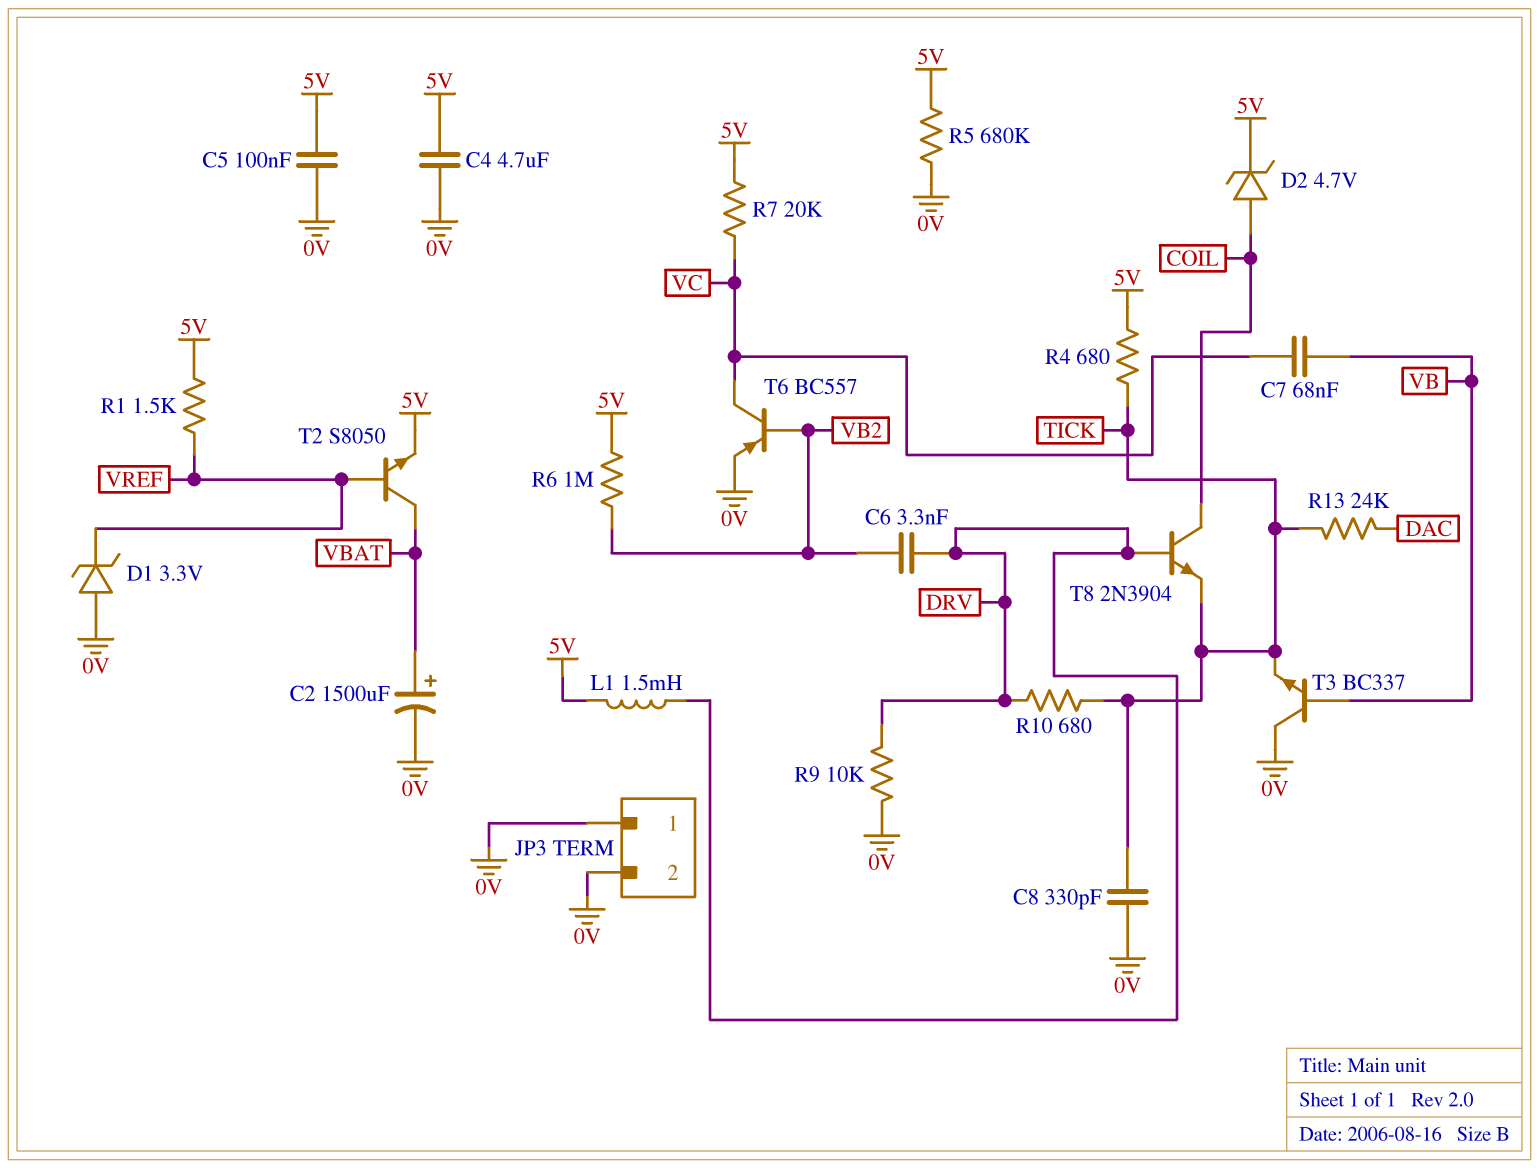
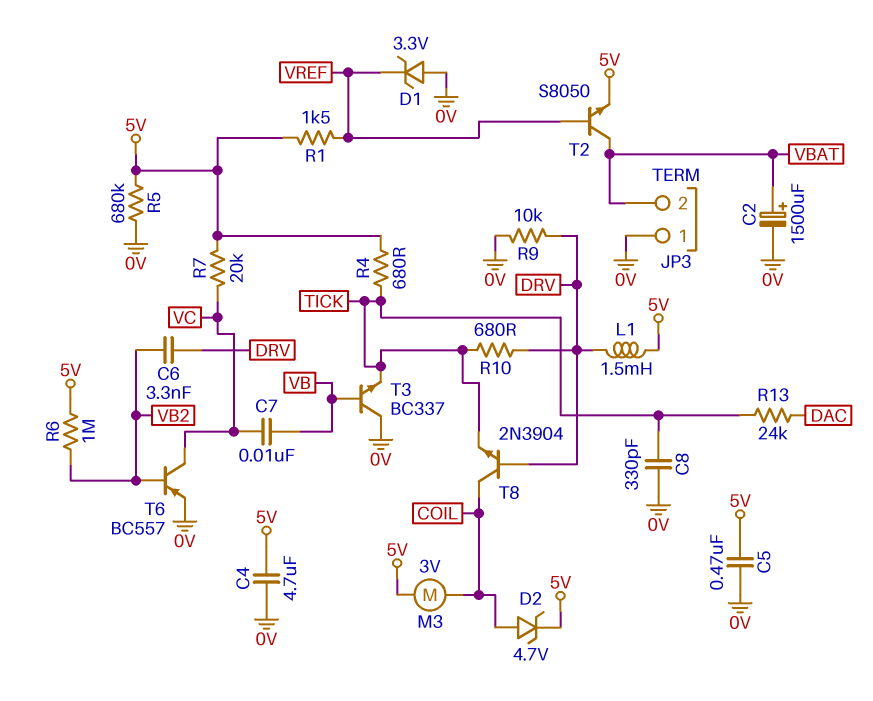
C5: 100nF (0V, 5V) -> 470nF (0V, 5V)
C7: 68nF (VB, VC) -> 10nF (VB, VC)
JP3 pin 2: 0V -> VBAT
M3: none -> motor 3V (5V, COIL)

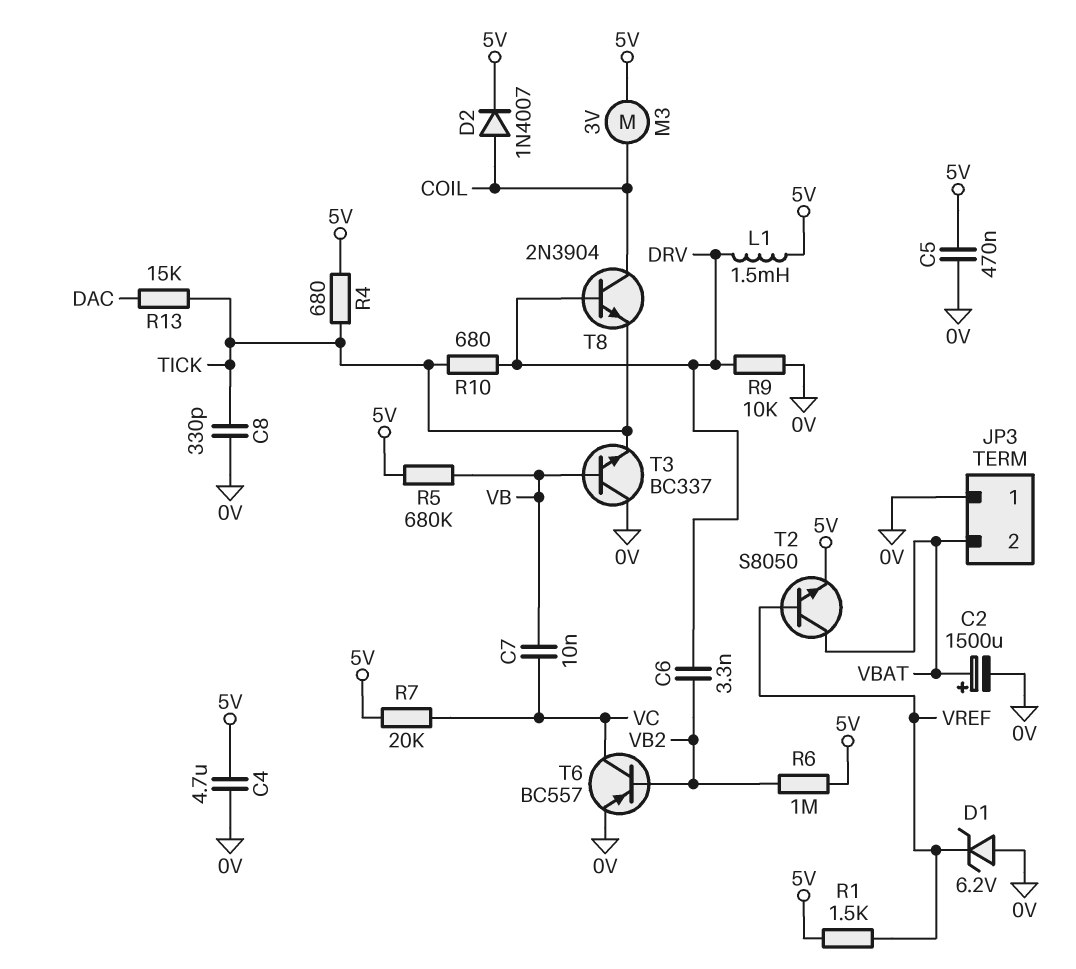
D1: zener 3.3V (A 0V, K VREF) -> zener 6.2V (A 0V, K VREF)
D2: zener 4.7V (A COIL, K 5V) -> diode 1N4007 (A COIL, K 5V)
R5: 680k (0V, 5V) -> 680k (5V, VB)
R13: 24k (DAC, TICK) -> 15k (DAC, TICK)

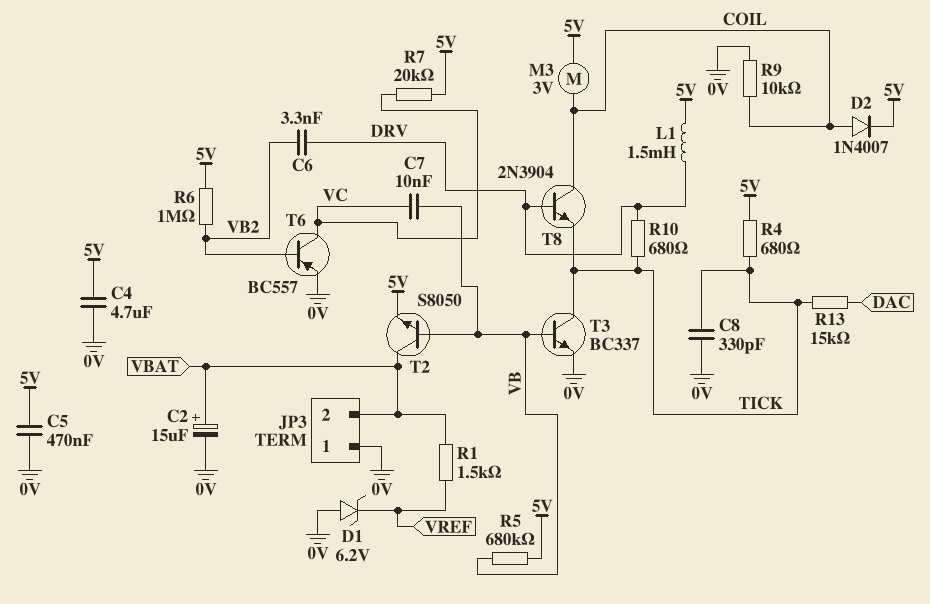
C2: 1500uF (plus VBAT, minus 0V) -> 15uF (plus VBAT, minus 0V)
R1: 1.5k (5V, VREF) -> 1.5k (VBAT, VREF)
R9: 10k (0V, DRV) -> 10k (0V, COIL)
T2: NPN S8050 (B VREF, C VBAT, E 5V) -> NPN S8050 (B VB, C VBAT, E 5V)
T3: NPN BC337 (B VB, C 0V, E TICK) -> NPN BC337 (B VB, C TICK, E 0V)

